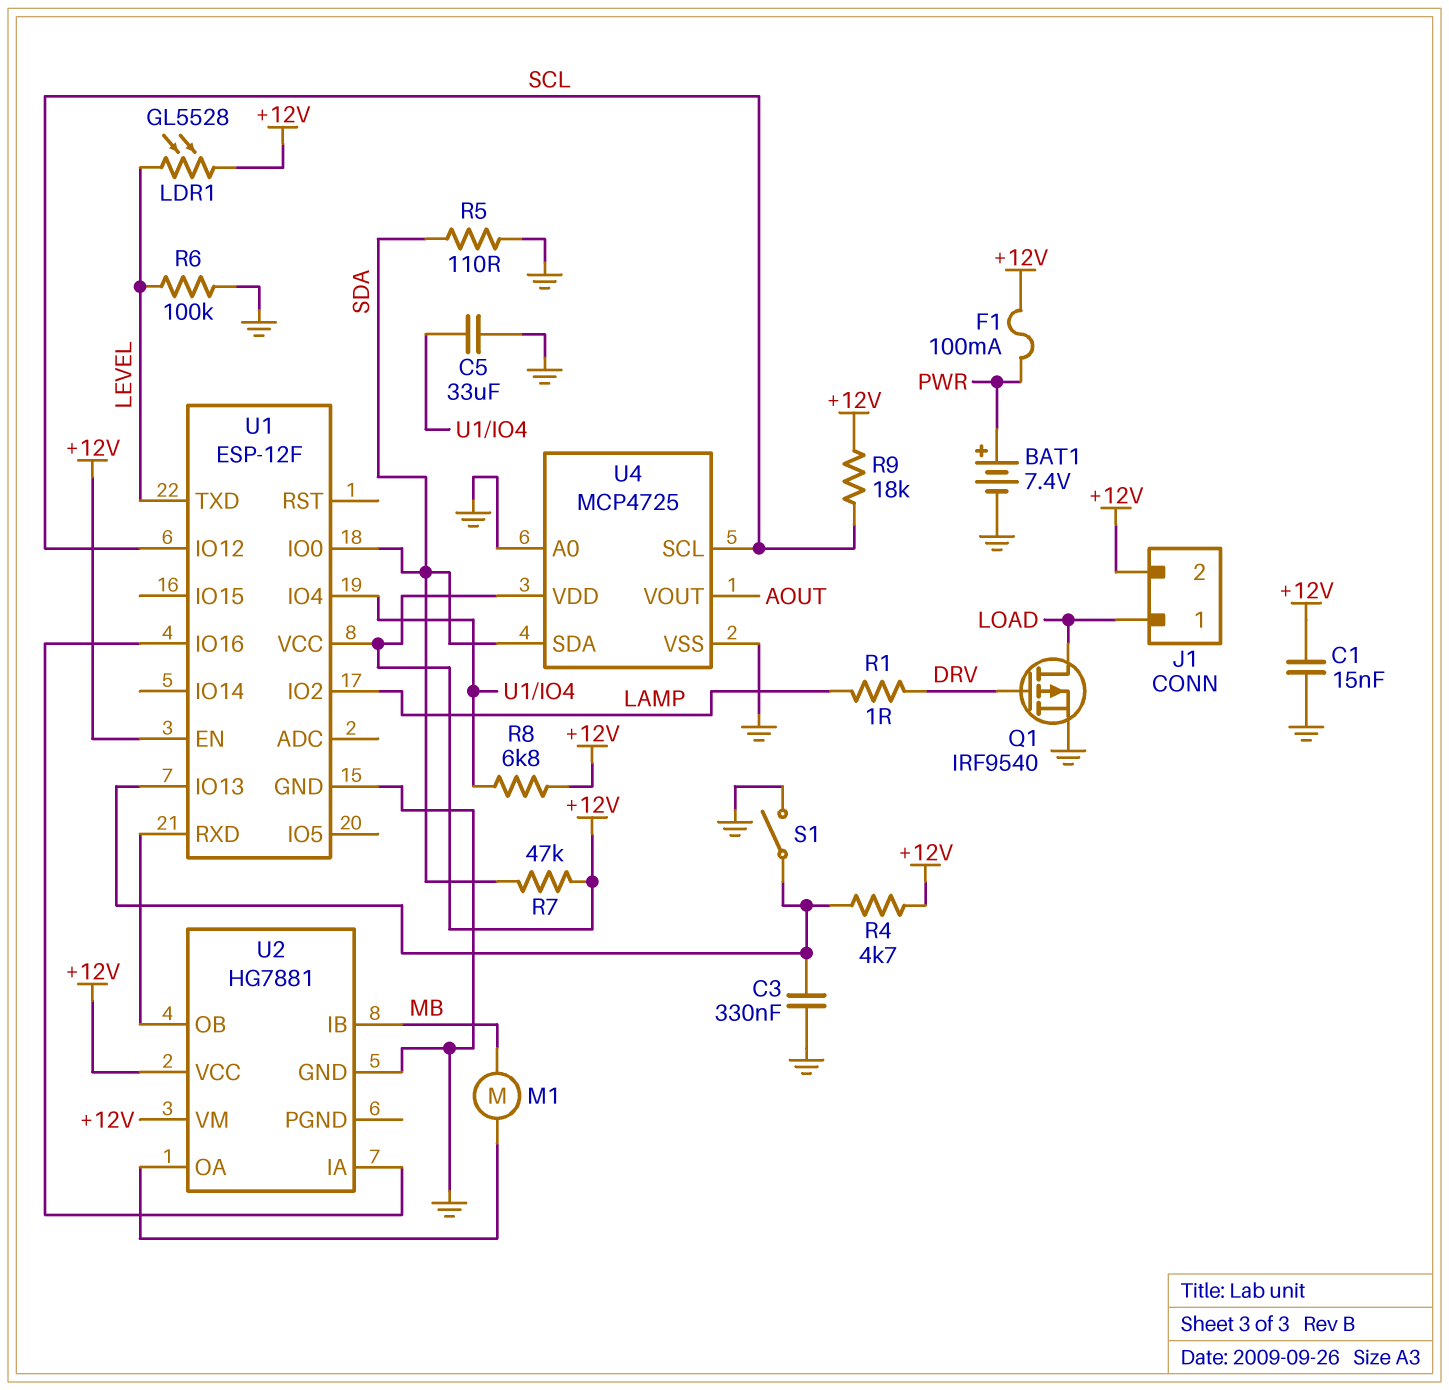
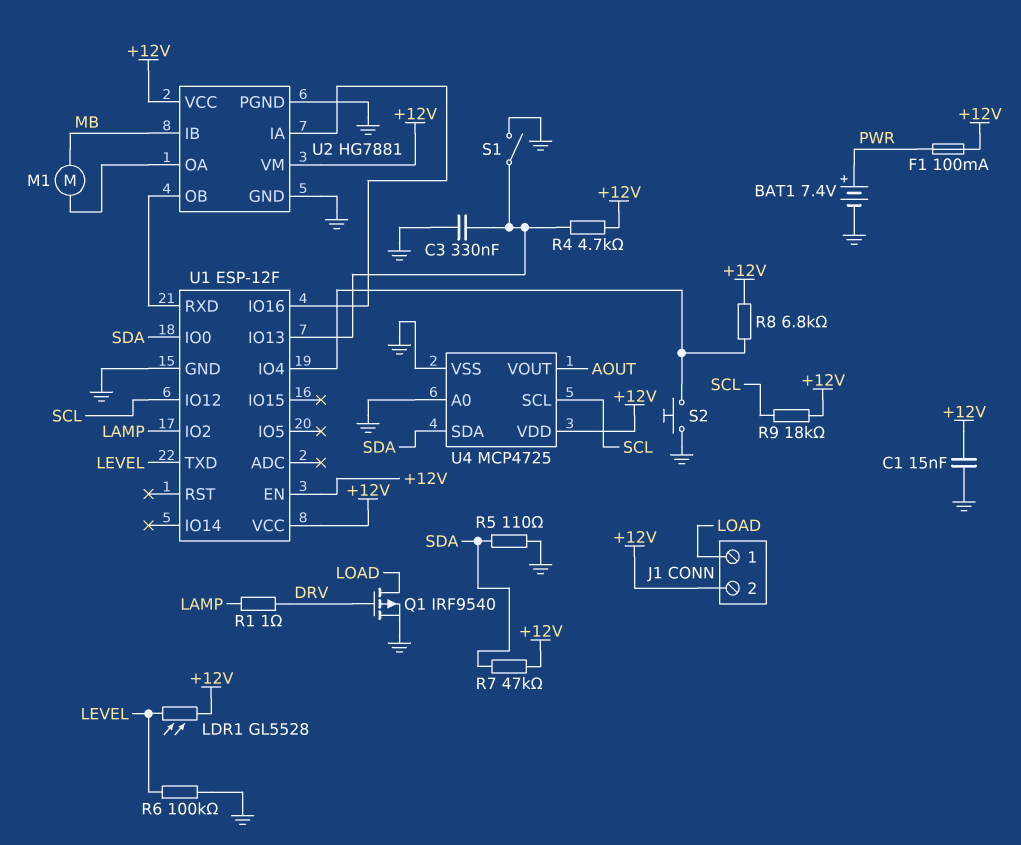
C5: 33uF (GND, U1/IO4) -> none
S2: none -> button (GND, U1/IO4)
U2 pin PGND: none -> GND

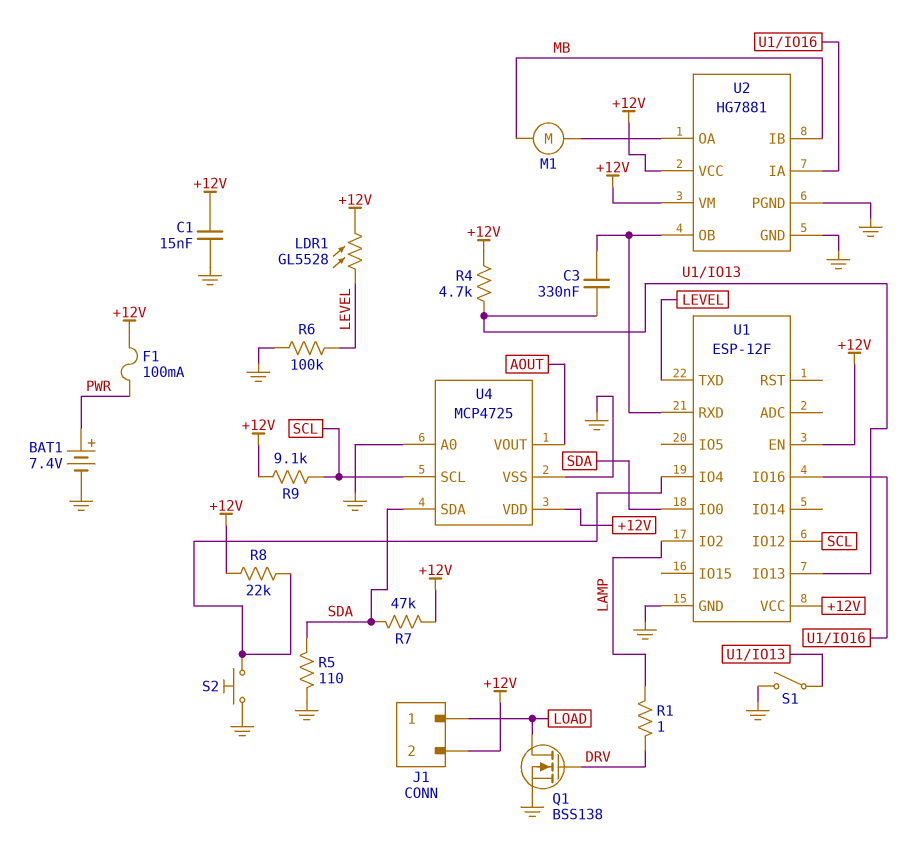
C3: 330nF (GND, U1/IO13) -> 330nF (U1/IO13, U1/RXD)
Q1: PMOS IRF9540 (G DRV, D LOAD, S GND) -> NMOS BSS138 (G DRV, D LOAD, S GND)
R8: 6.8k (+12V, U1/IO4) -> 22k (+12V, U1/IO4)
R9: 18k (+12V, SCL) -> 9.1k (+12V, SCL)

